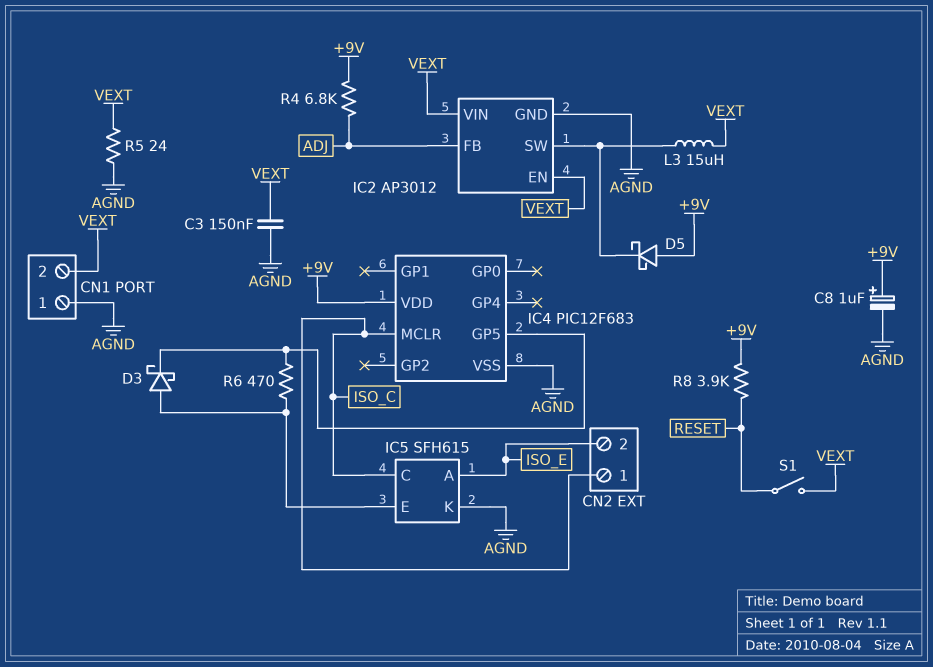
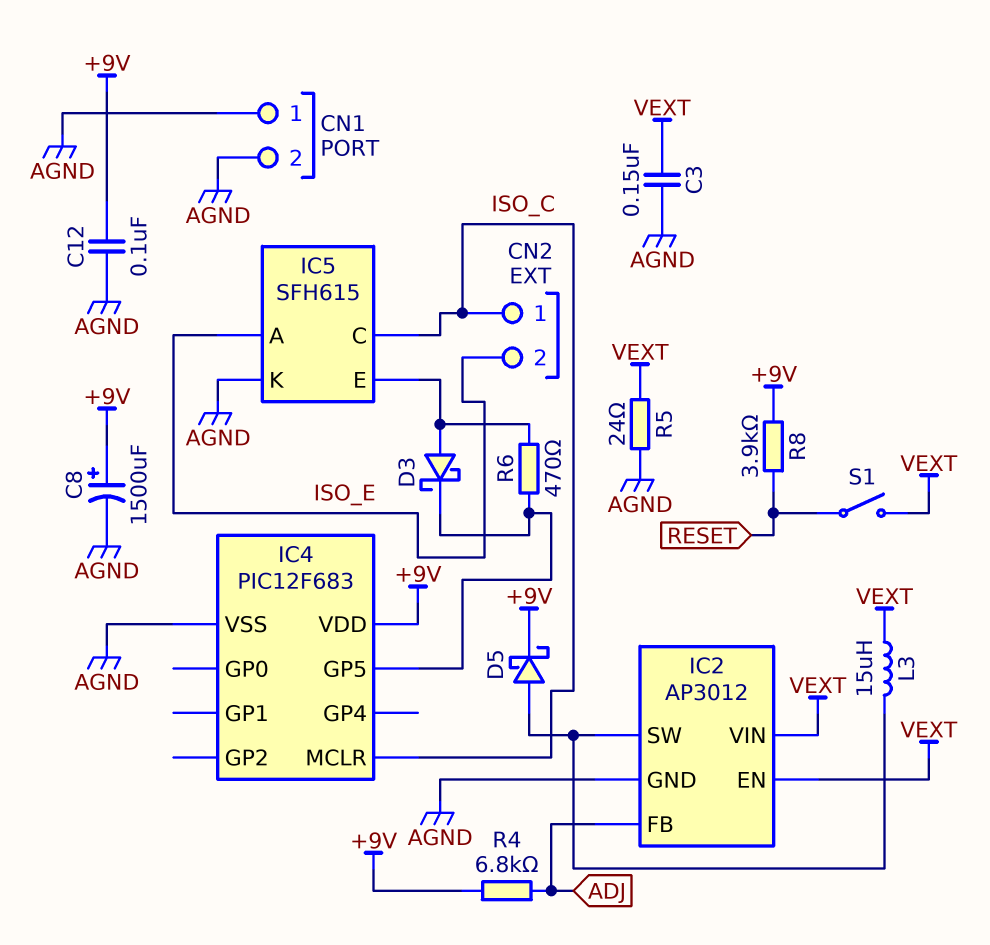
C8: 1uF (plus +9V, minus AGND) -> 1500uF (plus +9V, minus AGND)
C12: none -> 100nF (+9V, AGND)
CN1 pin 2: VEXT -> AGND
D5: schottky (A +9V, K IC2/SW) -> schottky (A IC2/SW, K +9V)

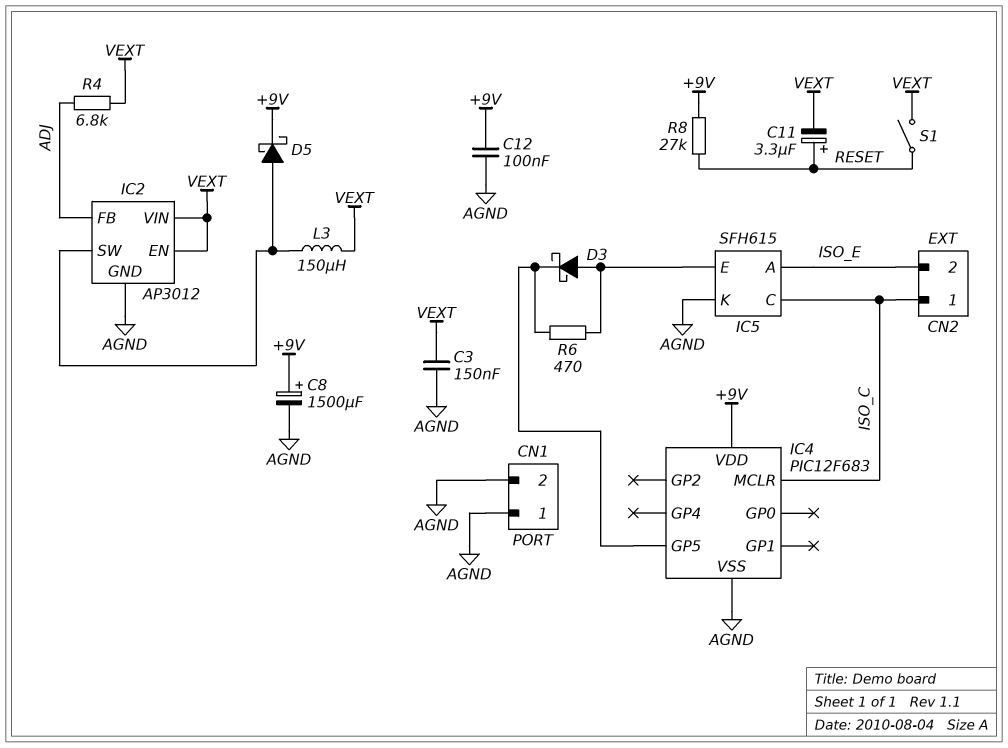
C11: none -> 3.3uF (plus RESET, minus VEXT)
L3: 15uH (IC2/SW, VEXT) -> 150uH (IC2/SW, VEXT)
R4: 6.8k (+9V, ADJ) -> 6.8k (ADJ, VEXT)
R5: 24 (AGND, VEXT) -> none
R8: 3.9k (+9V, RESET) -> 27k (+9V, RESET)

